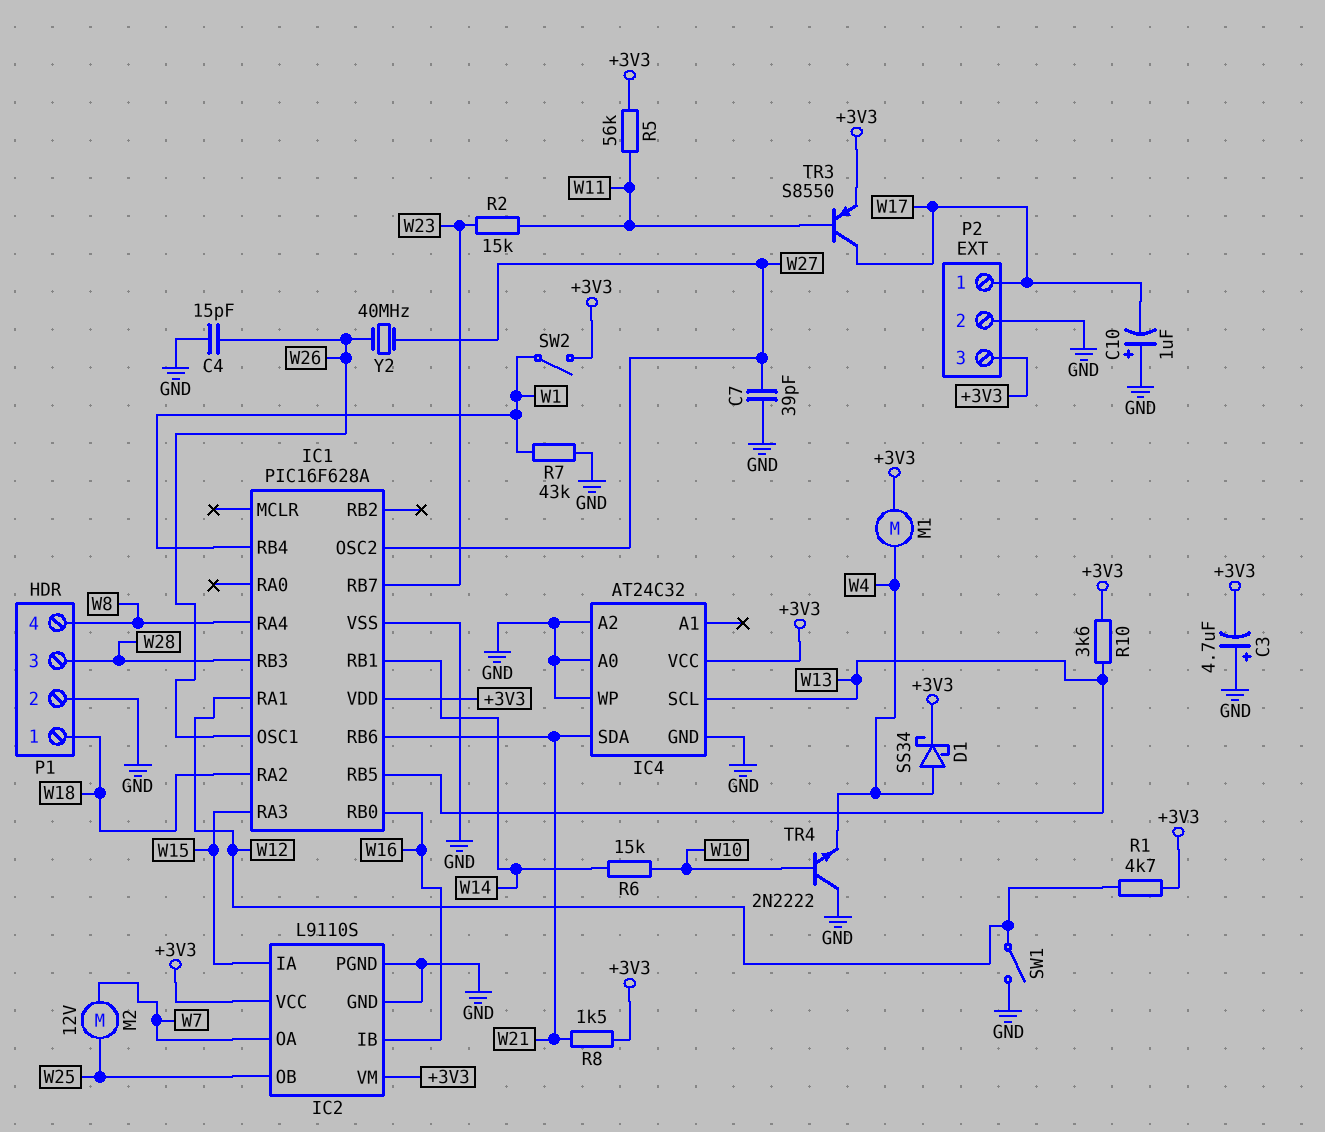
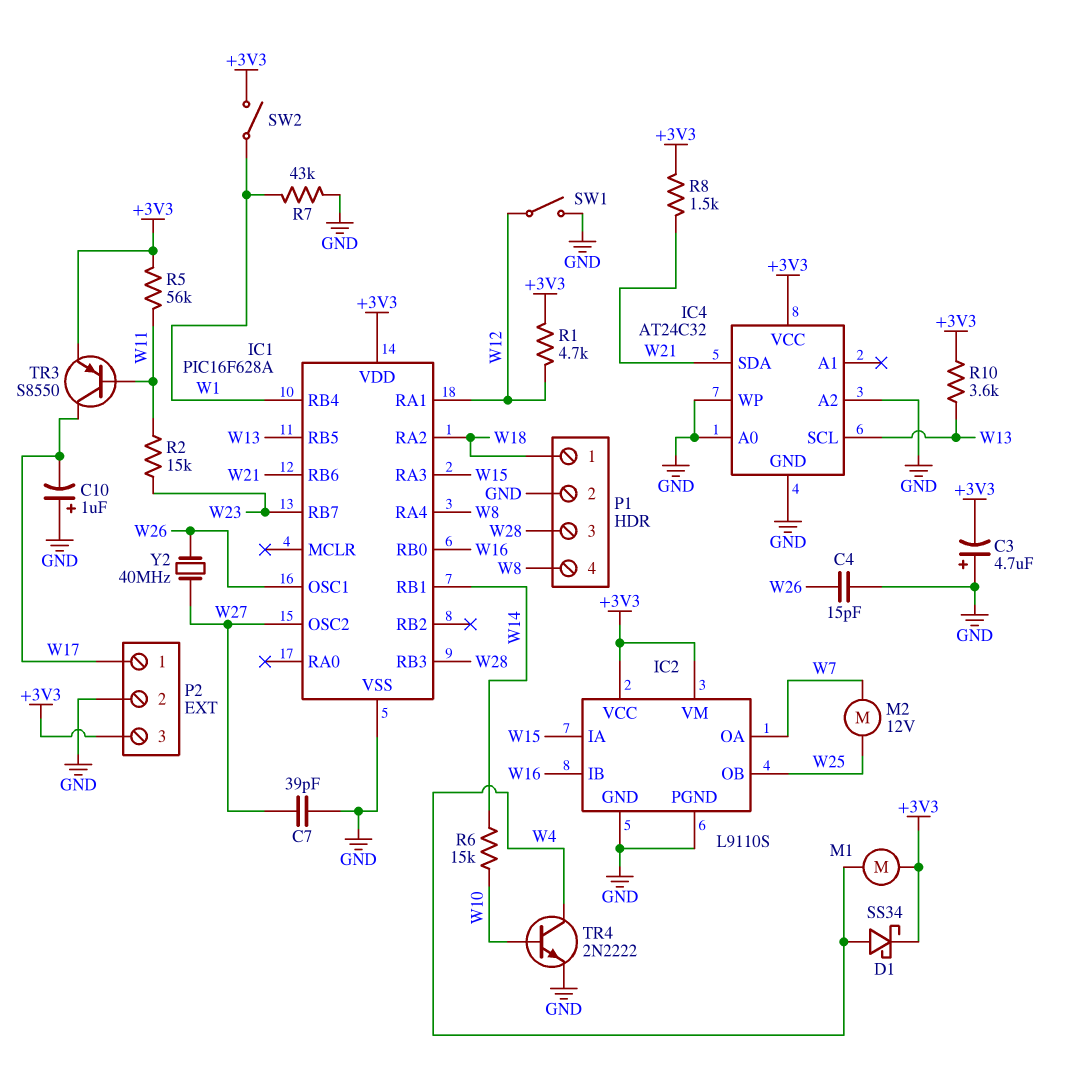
TR4: NPN 2N2222 (B W10, C GND, E W4) -> NPN 2N2222 (B W10, C W4, E GND)

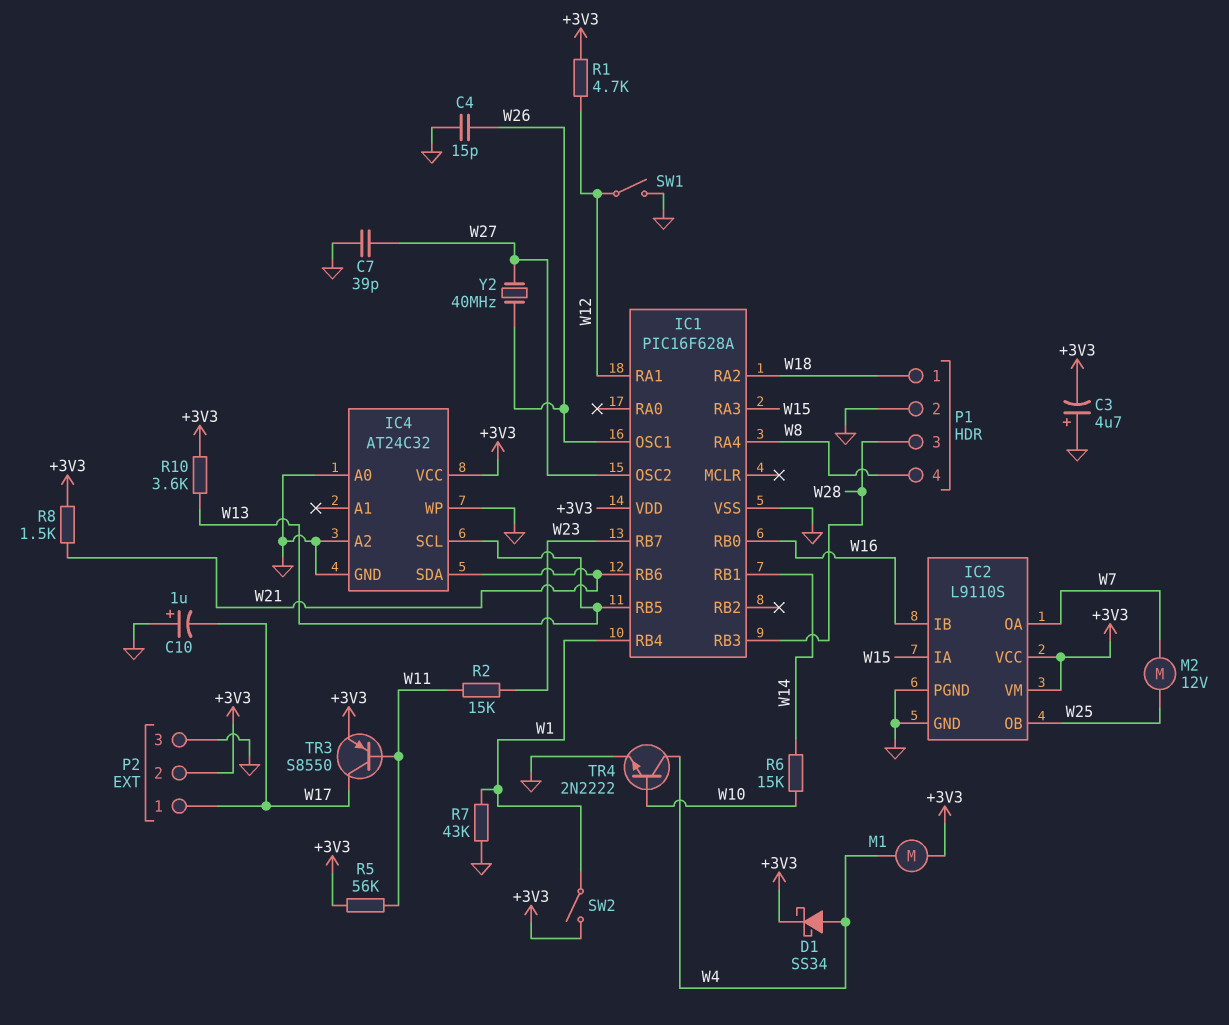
P2 pin 2: GND -> +3V3
P2 pin 3: +3V3 -> GND

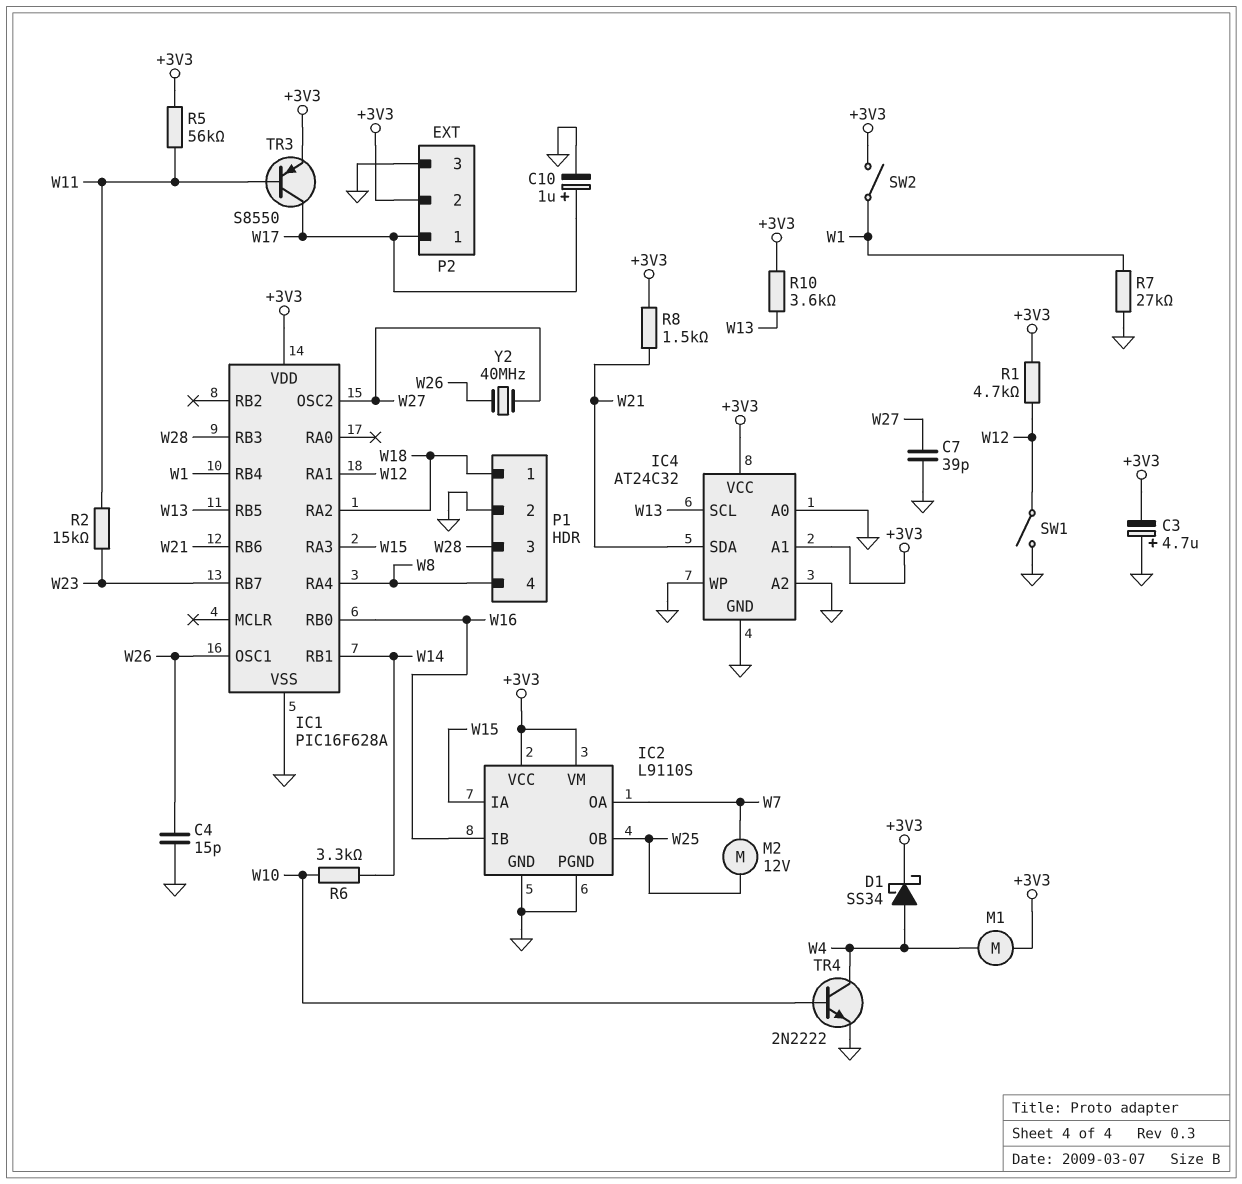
C10: 1uF (plus GND, minus W17) -> 1uF (plus W17, minus GND)
IC4 pin A1: none -> +3V3
R6: 15k (W10, W14) -> 3.3k (W10, W14)
R7: 43k (GND, W1) -> 27k (GND, W1)

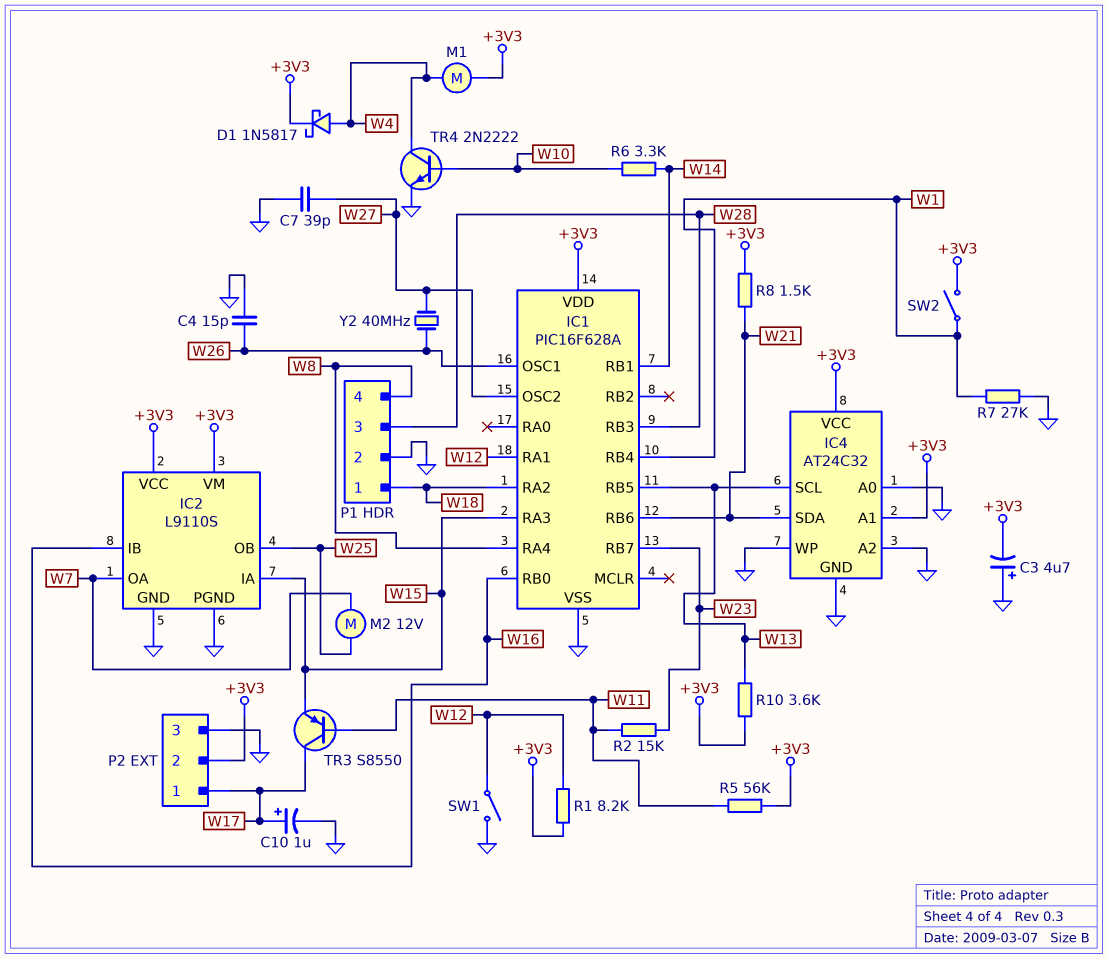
D1: schottky SS34 (A W4, K +3V3) -> schottky 1N5817 (A W4, K +3V3)
R1: 4.7k (+3V3, W12) -> 8.2k (+3V3, W12)
TR3: PNP S8550 (B W11, C W17, E +3V3) -> PNP S8550 (B W11, C W17, E W15)

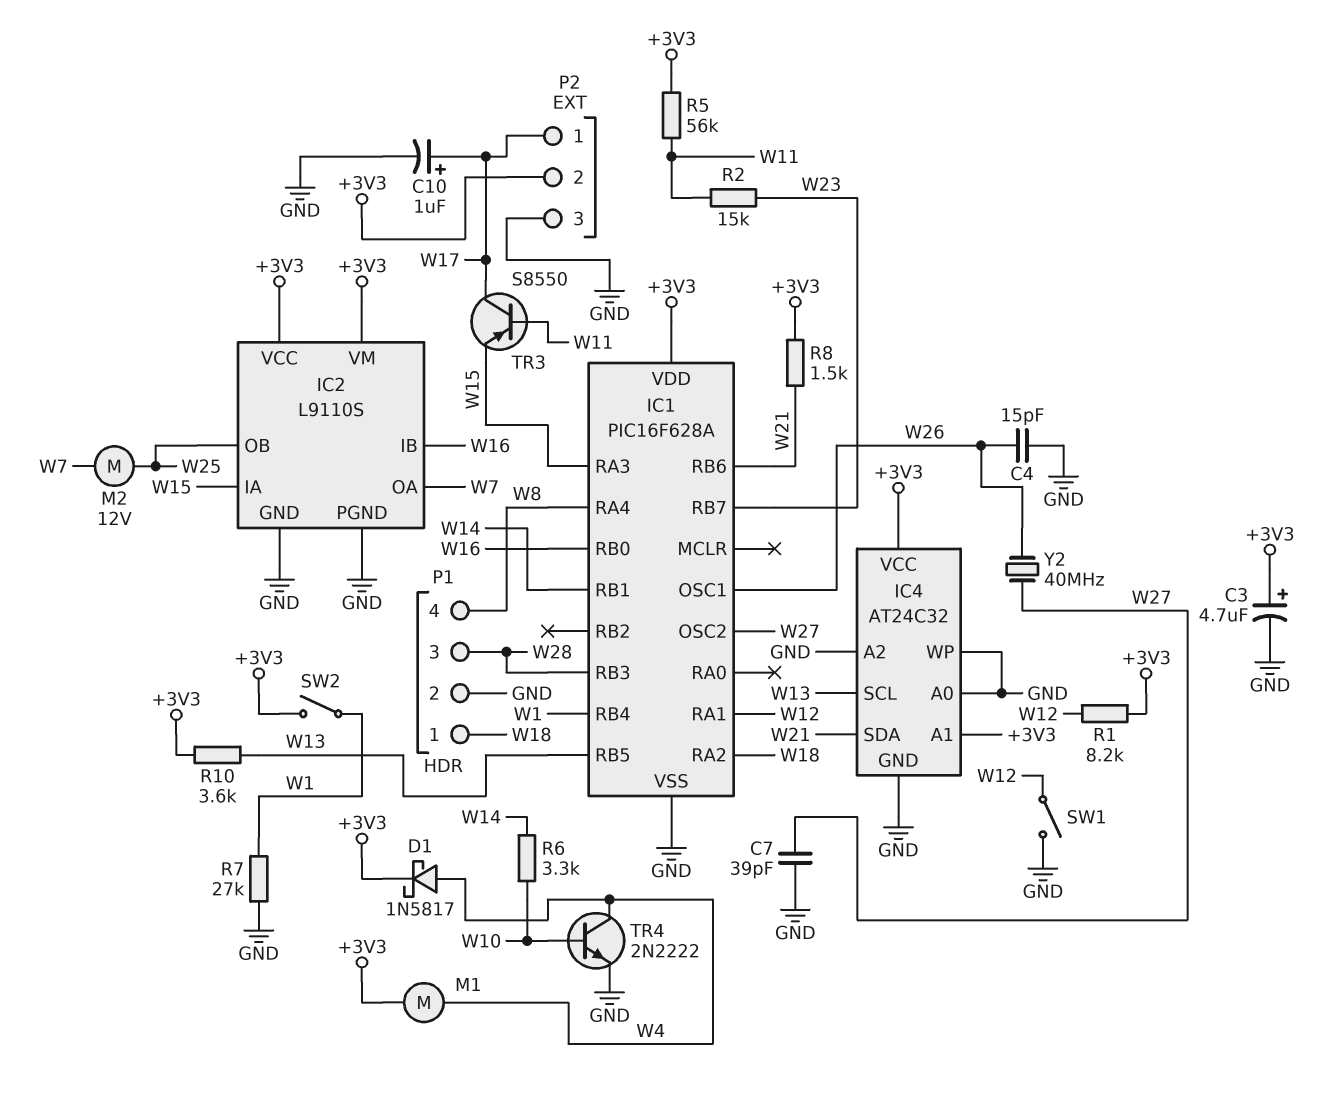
C3: 4.7uF (plus GND, minus +3V3) -> 4.7uF (plus +3V3, minus GND)

